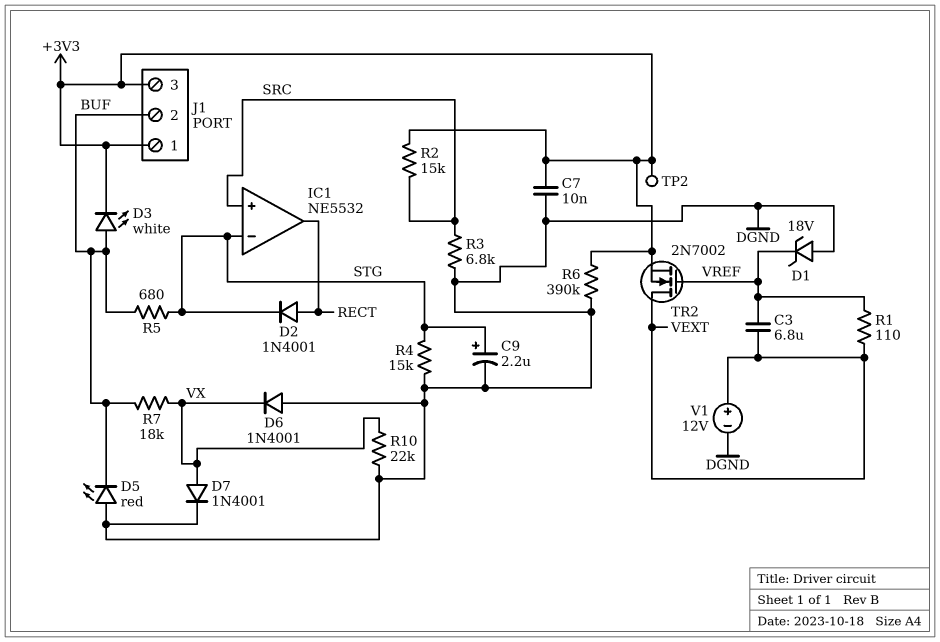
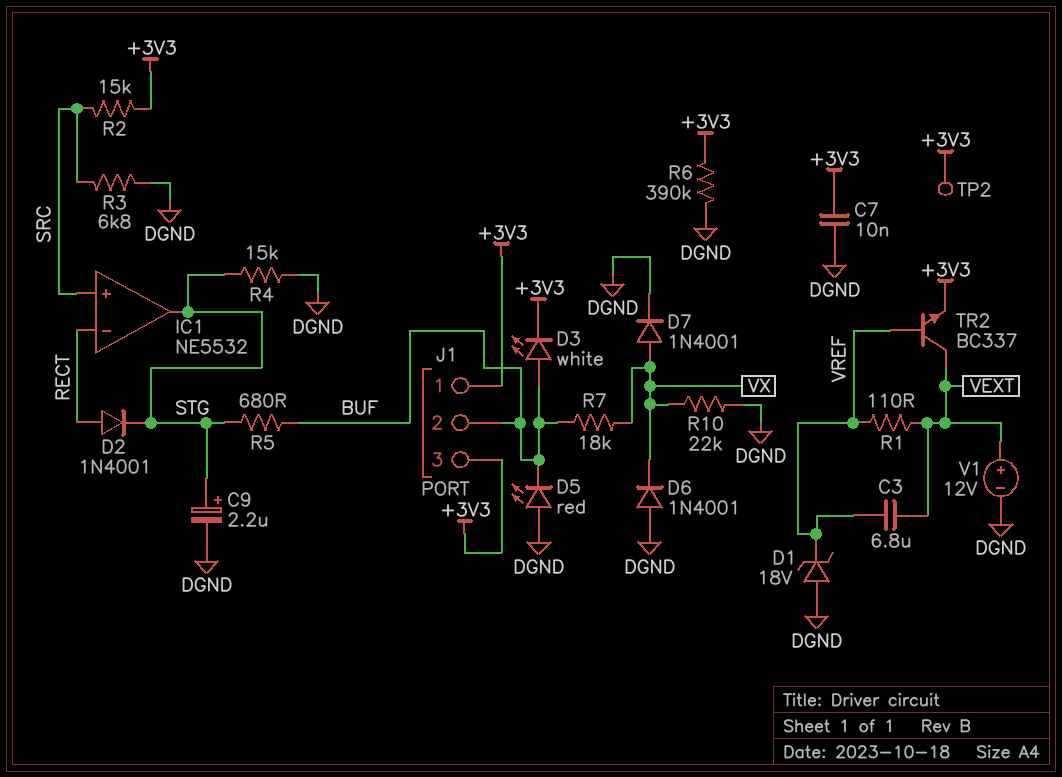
IC1 pin in-: STG -> RECT
IC1 pin out: RECT -> STG
TR2: NMOS 2N7002 (G VREF, D VEXT, S +3V3) -> NPN BC337 (B VREF, C VEXT, E +3V3)

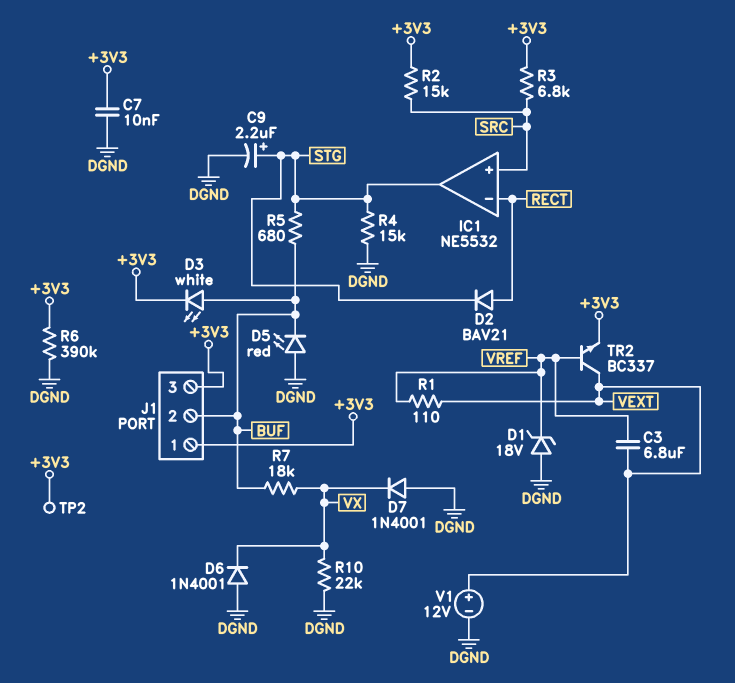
D2: diode 1N4001 (A RECT, K STG) -> diode BAV21 (A RECT, K STG)
D7: diode 1N4001 (A VX, K DGND) -> diode 1N4001 (A DGND, K VX)
R3: 6.8k (DGND, SRC) -> 6.8k (+3V3, SRC)

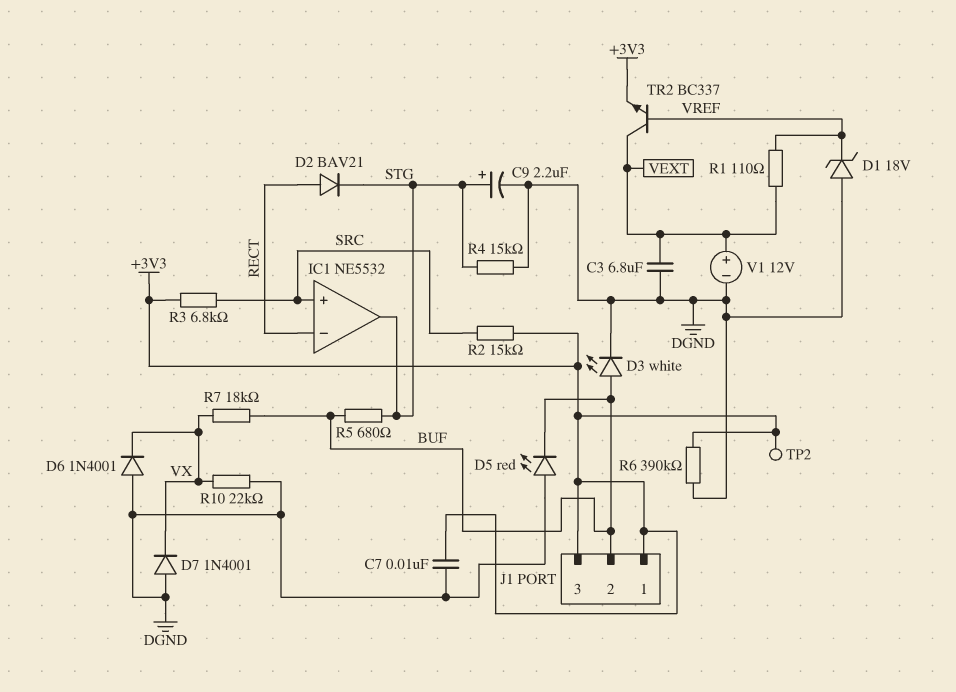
C3: 6.8uF (VEXT, VREF) -> 6.8uF (DGND, VEXT)
D3: LED white (A BUF, K +3V3) -> LED white (A BUF, K DGND)

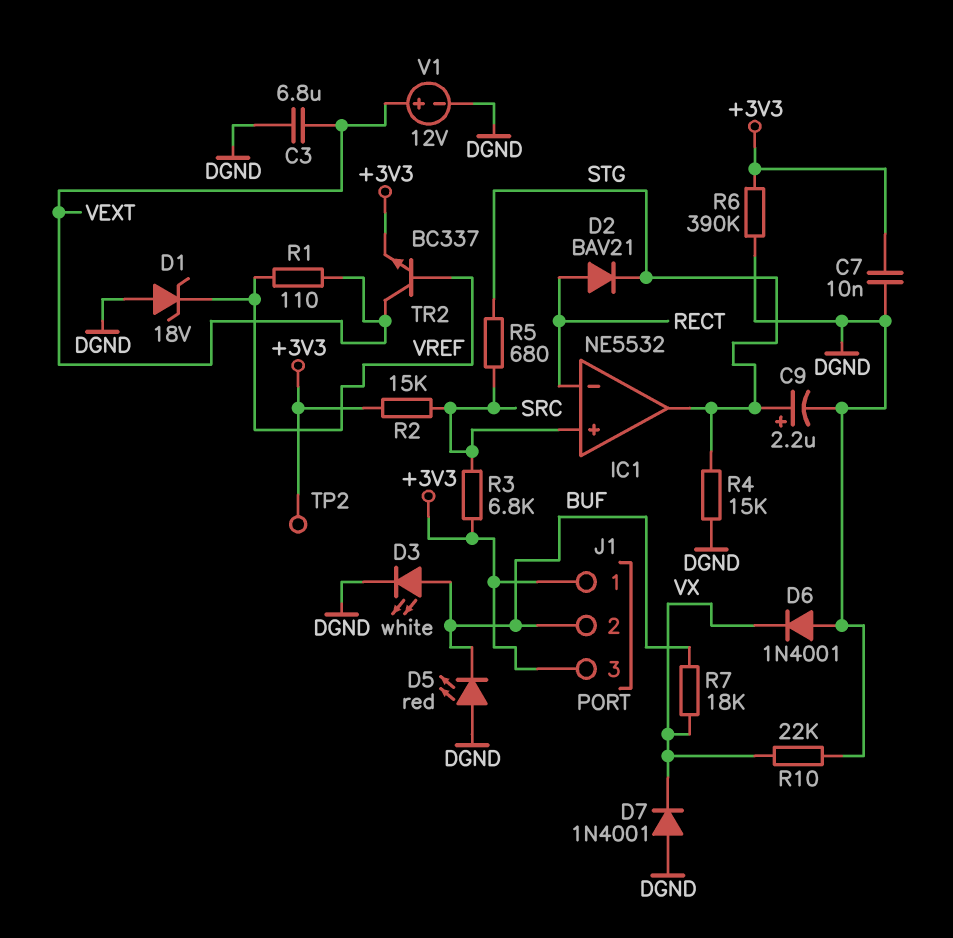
R5: 680 (BUF, STG) -> 680 (SRC, STG)

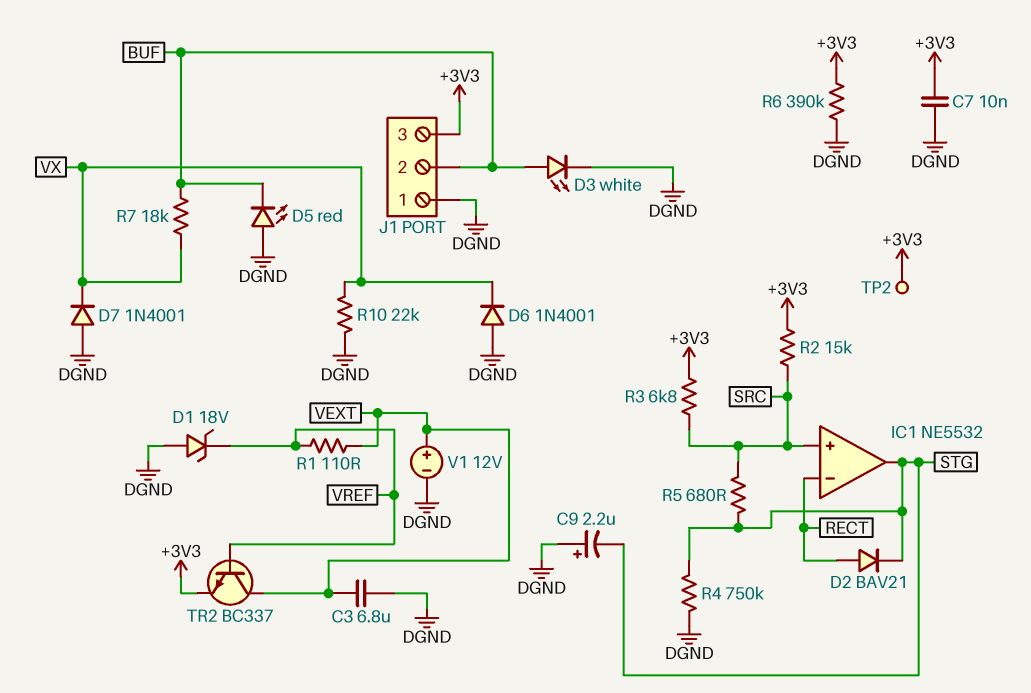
C9: 2.2uF (plus STG, minus DGND) -> 2.2uF (plus DGND, minus STG)
J1 pin 1: +3V3 -> DGND
R4: 15k (DGND, STG) -> 750k (DGND, STG)

